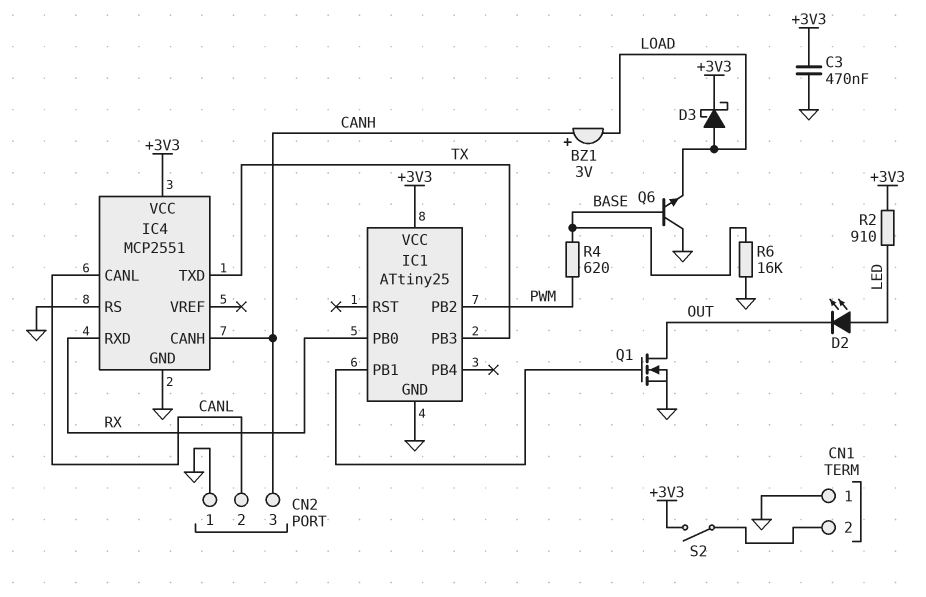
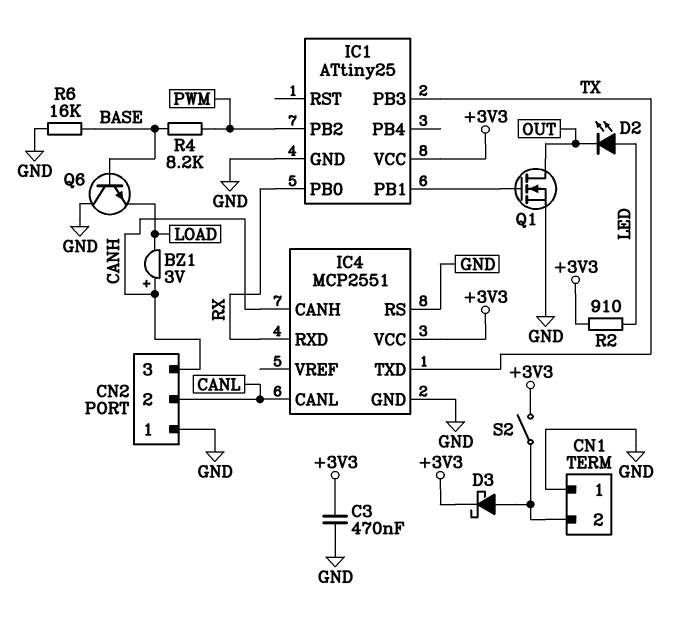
D3: schottky (A LOAD, K +3V3) -> schottky (A CN1/2, K +3V3)
R4: 620 (BASE, PWM) -> 8.2k (BASE, PWM)

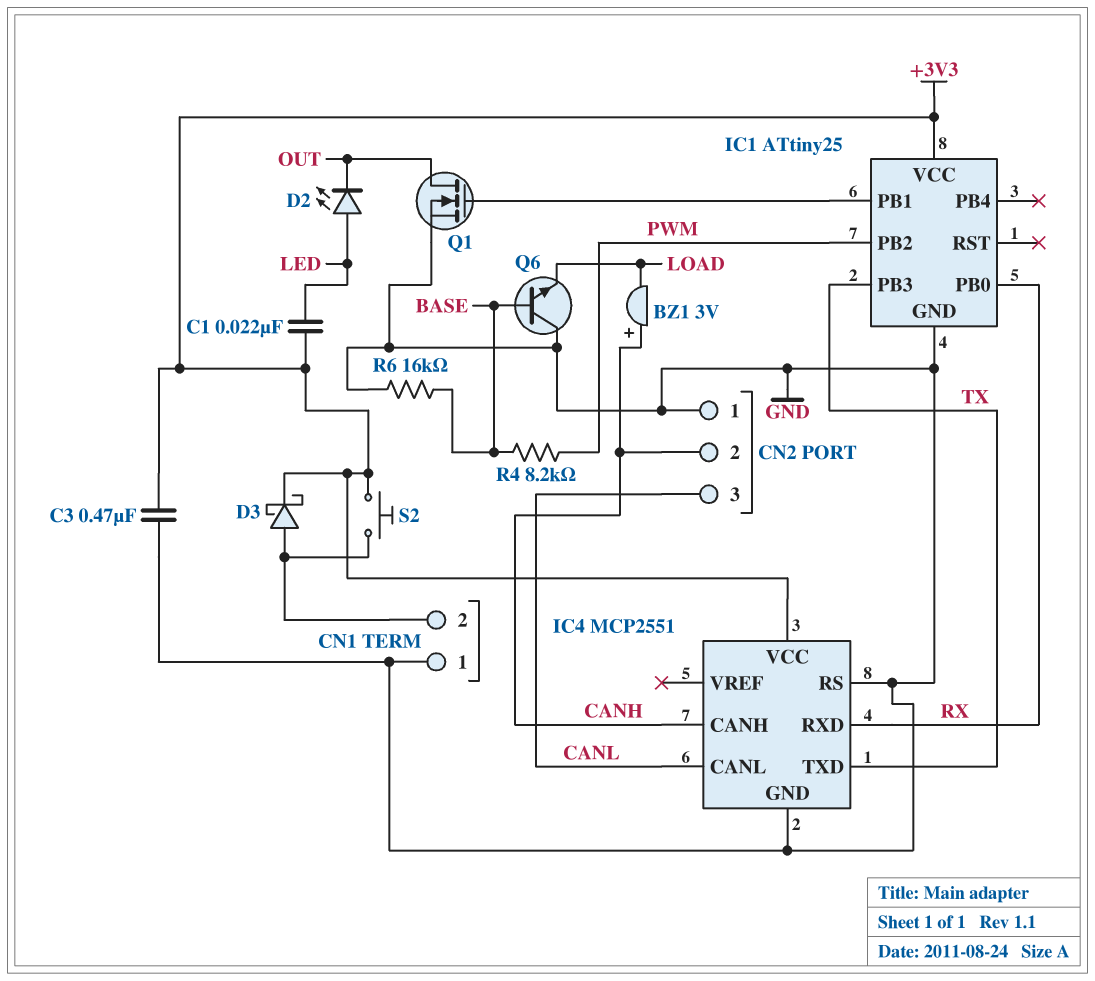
C1: none -> 22nF (+3V3, LED)
CN2 pin 2: CANL -> CANH
CN2 pin 3: CANH -> CANL
R2: 910 (+3V3, LED) -> none
S2: switch (+3V3, CN1/2) -> button (+3V3, CN1/2)

